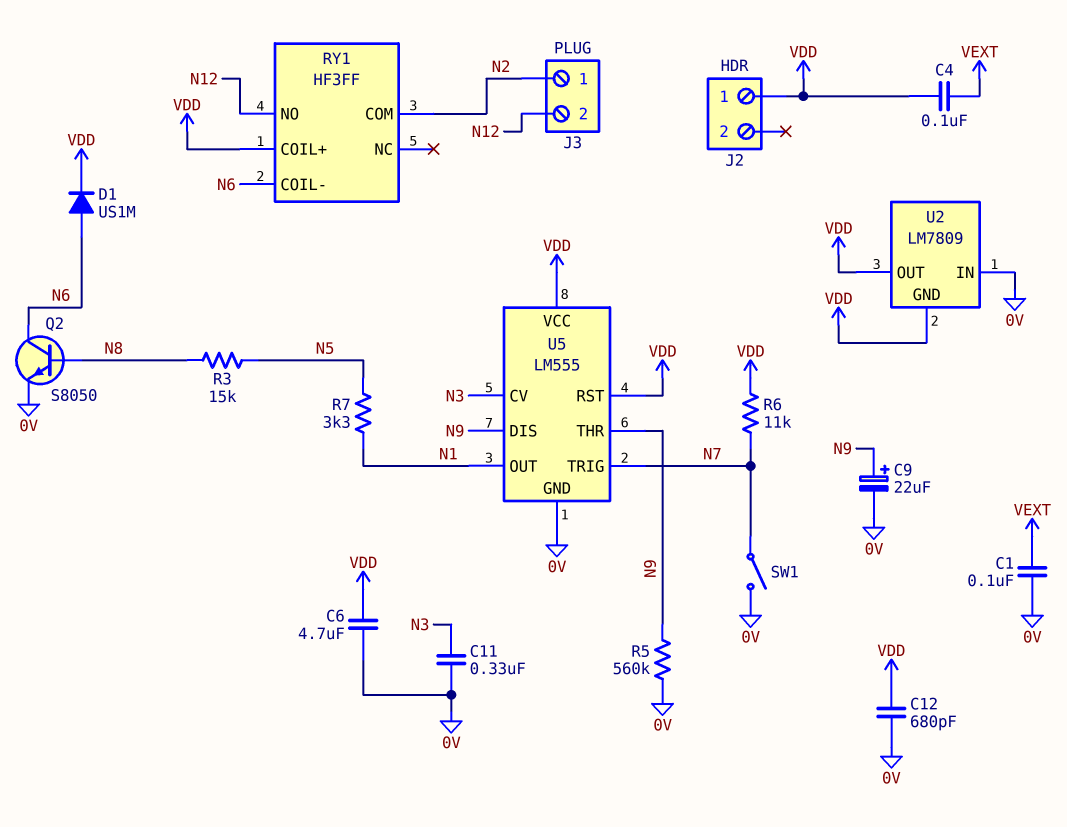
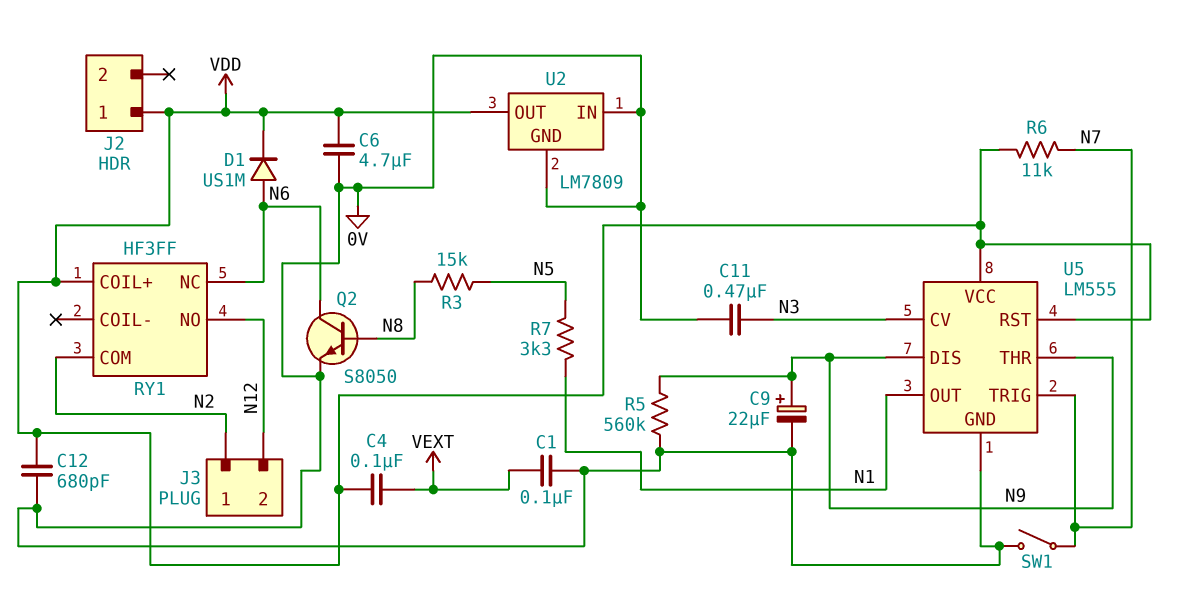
C11: 330nF (0V, N3) -> 470nF (0V, N3)
RY1 pin COIL-: N6 -> none
RY1 pin NC: none -> N6
U2 pin GND: VDD -> 0V

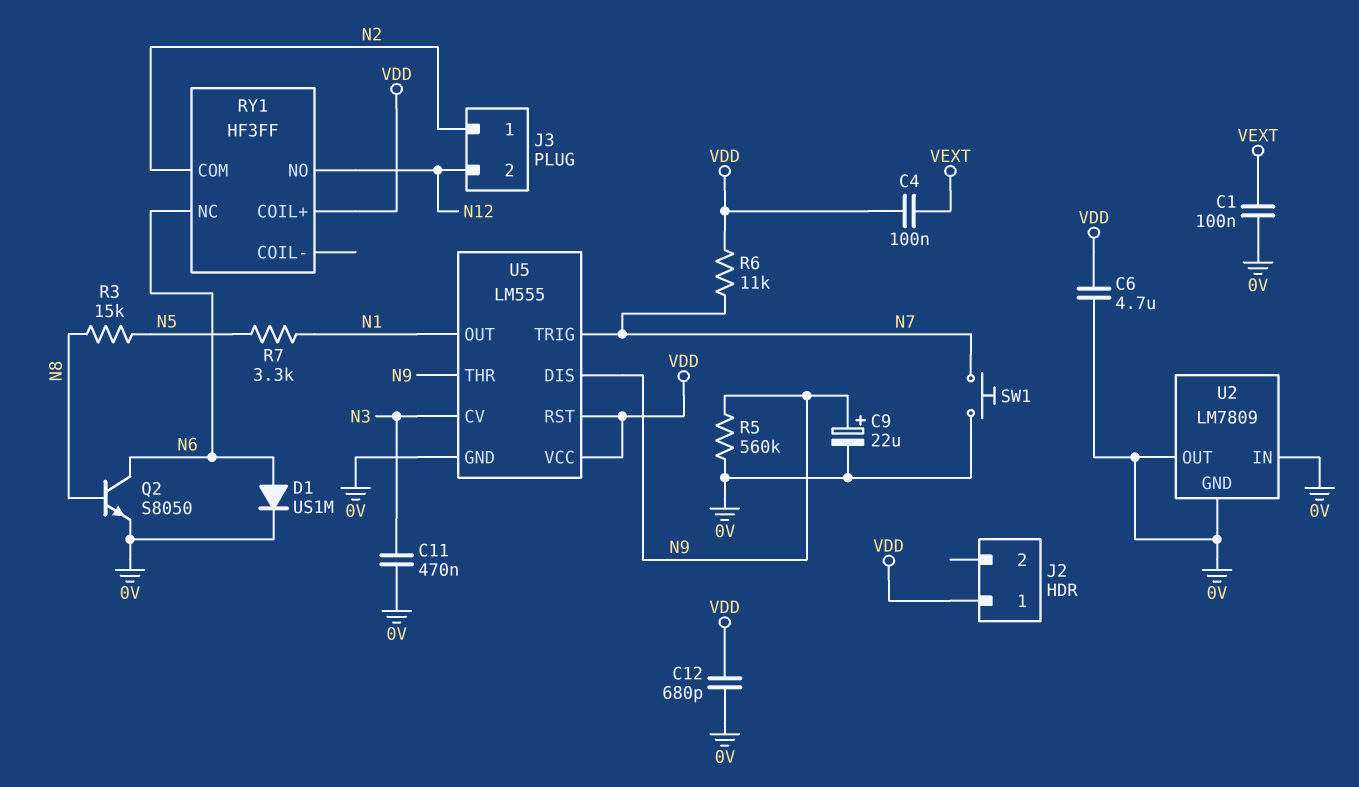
D1: diode US1M (A N6, K VDD) -> diode US1M (A N6, K 0V)
SW1: switch (0V, N7) -> button (0V, N7)
U2 pin OUT: VDD -> 0V

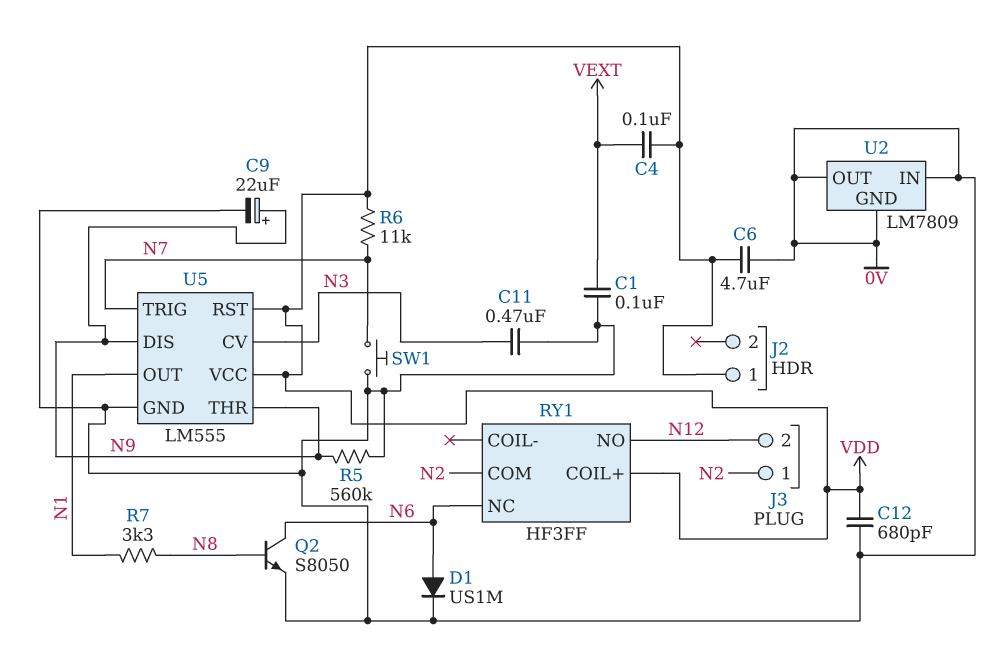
R3: 15k (N5, N8) -> none
R7: 3.3k (N1, N5) -> 3.3k (N1, N8)

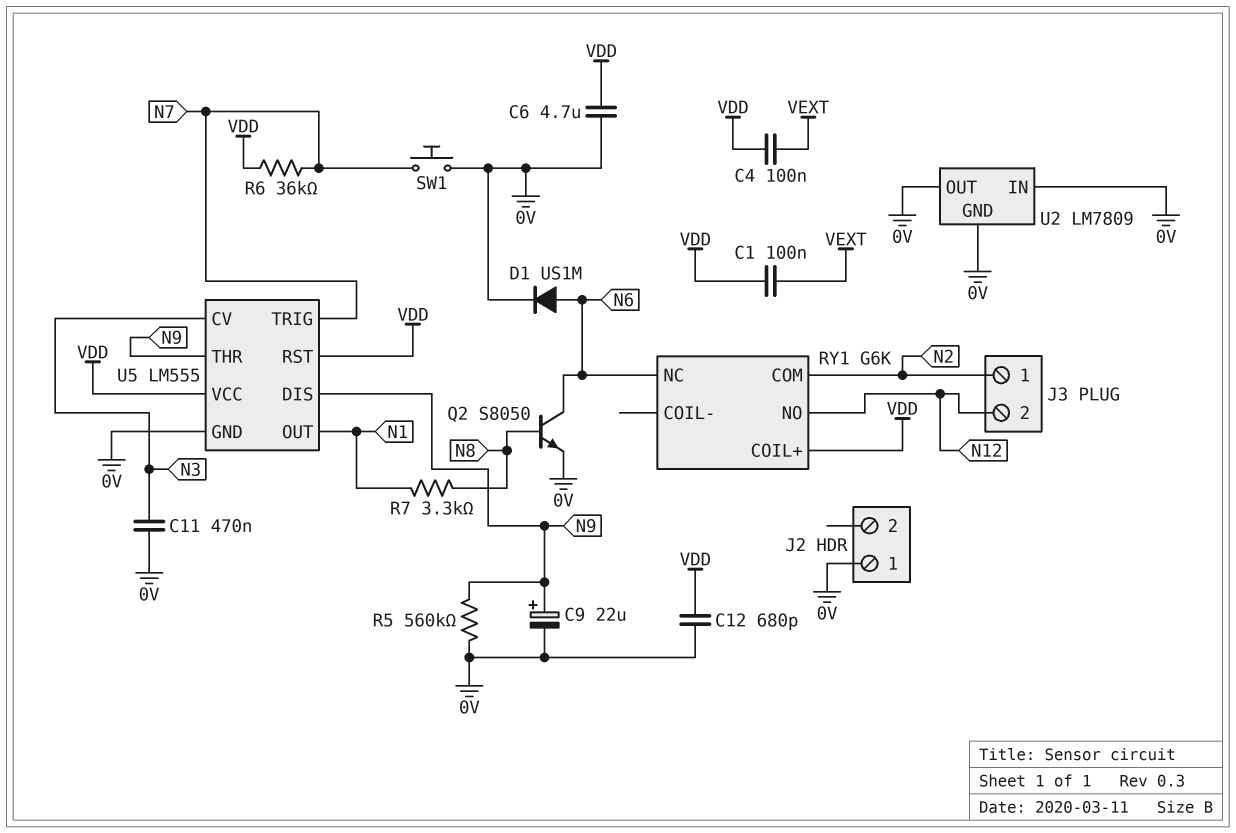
C1: 100nF (0V, VEXT) -> 100nF (VDD, VEXT)
J2 pin 1: VDD -> 0V
R6: 11k (N7, VDD) -> 36k (N7, VDD)
RY1: HF3FF -> G6K

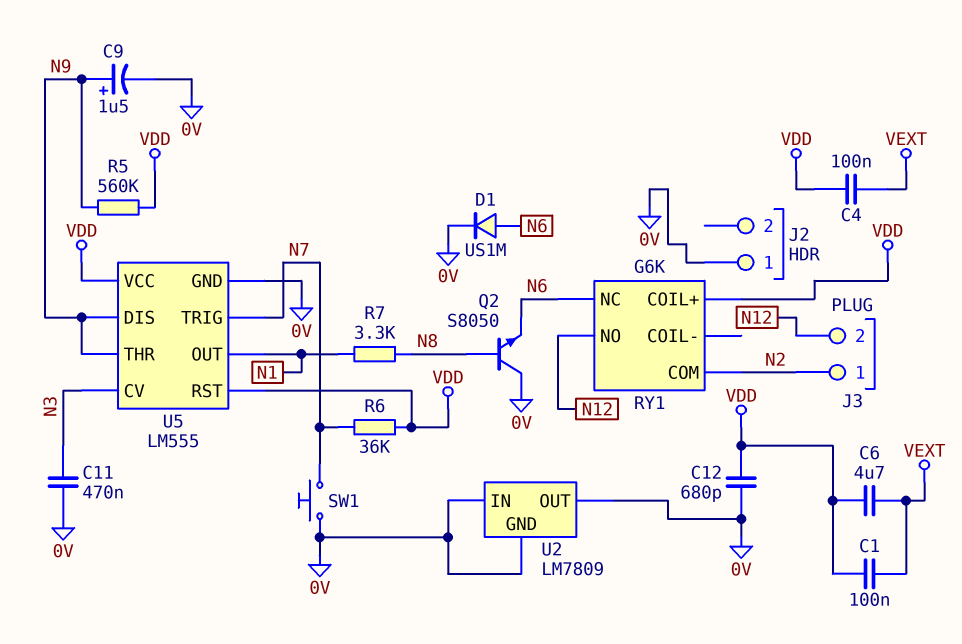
C6: 4.7uF (0V, VDD) -> 4.7uF (VDD, VEXT)
C9: 22uF (plus N9, minus 0V) -> 1.5uF (plus N9, minus 0V)
Q2: NPN S8050 (B N8, C N6, E 0V) -> NPN S8050 (B N8, C 0V, E N6)
R5: 560k (0V, N9) -> 560k (N9, VDD)

